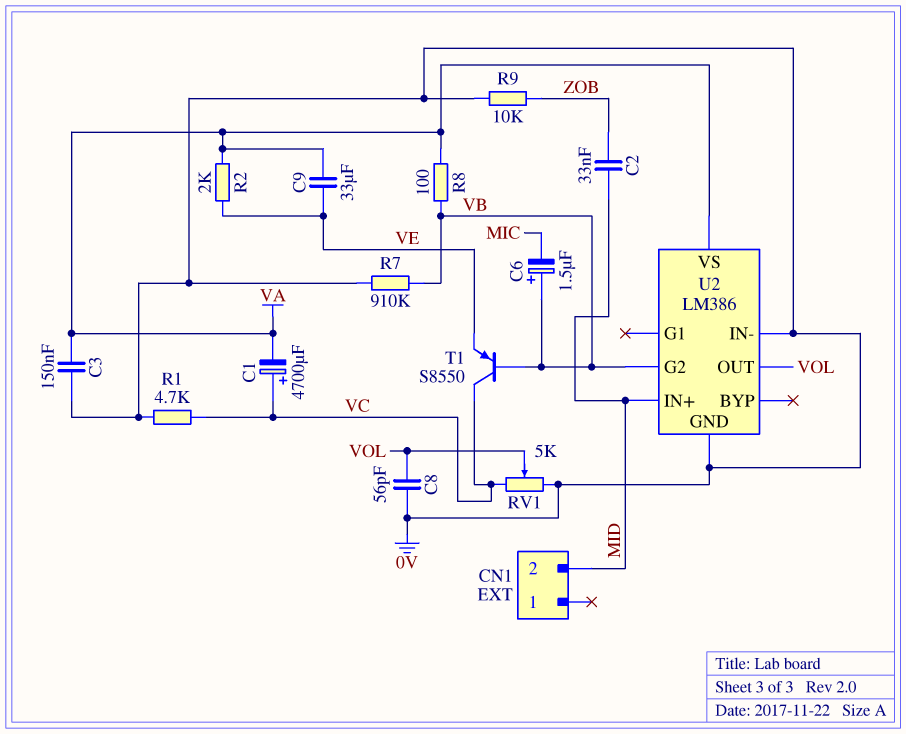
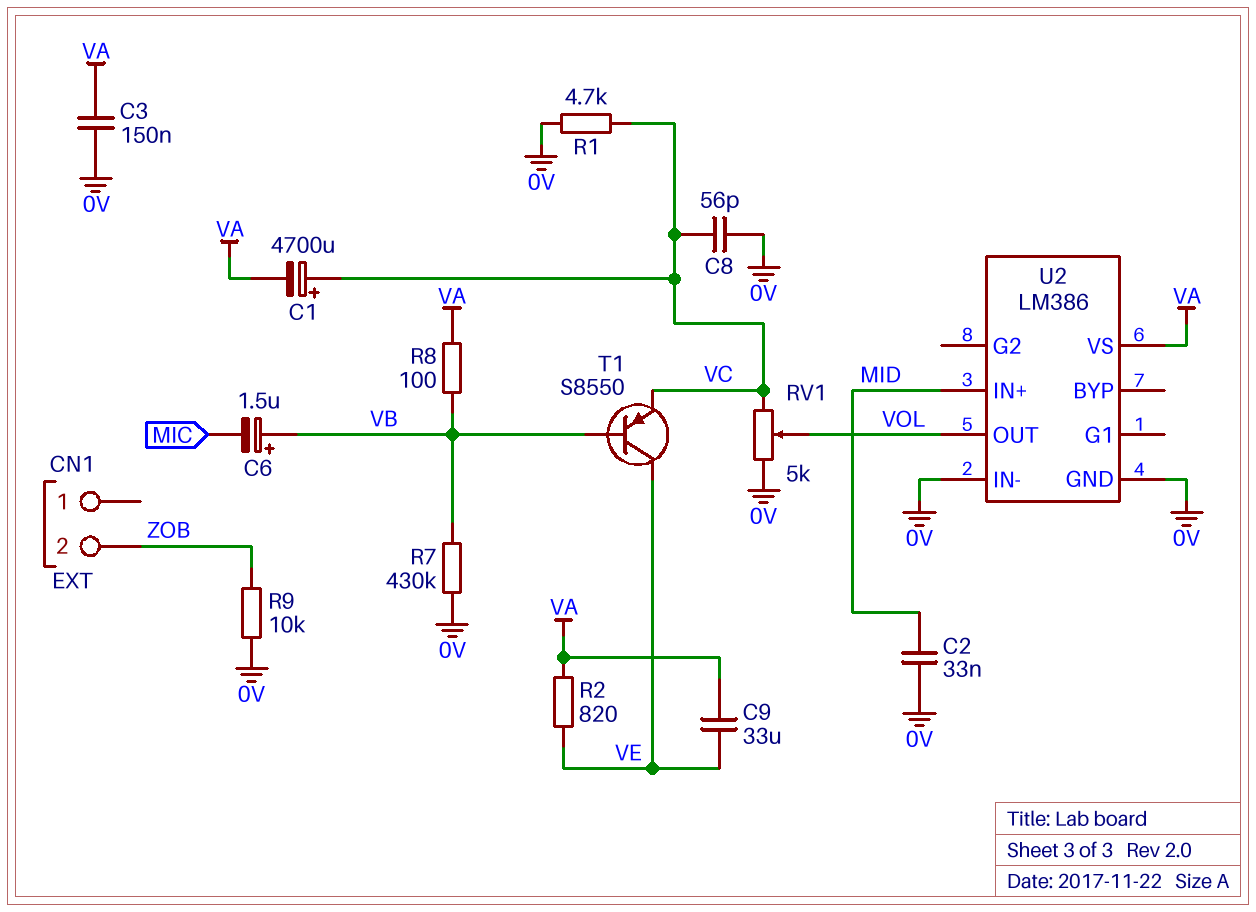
C2: 33nF (MID, ZOB) -> 33nF (0V, MID)
C8: 56pF (0V, VOL) -> 56pF (0V, VC)
CN1 pin 2: MID -> ZOB
R2: 2k (VA, VE) -> 820 (VA, VE)
R7: 910k (0V, VB) -> 430k (0V, VB)
T1: PNP S8550 (B VB, C VC, E VE) -> PNP S8550 (B VB, C VE, E VC)
U2 pin G2: VB -> none

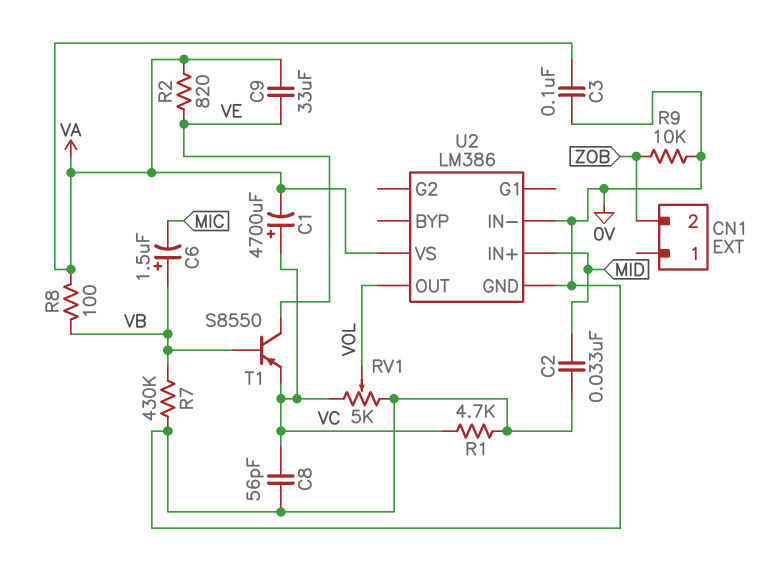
C3: 150nF (0V, VA) -> 100nF (0V, VA)

